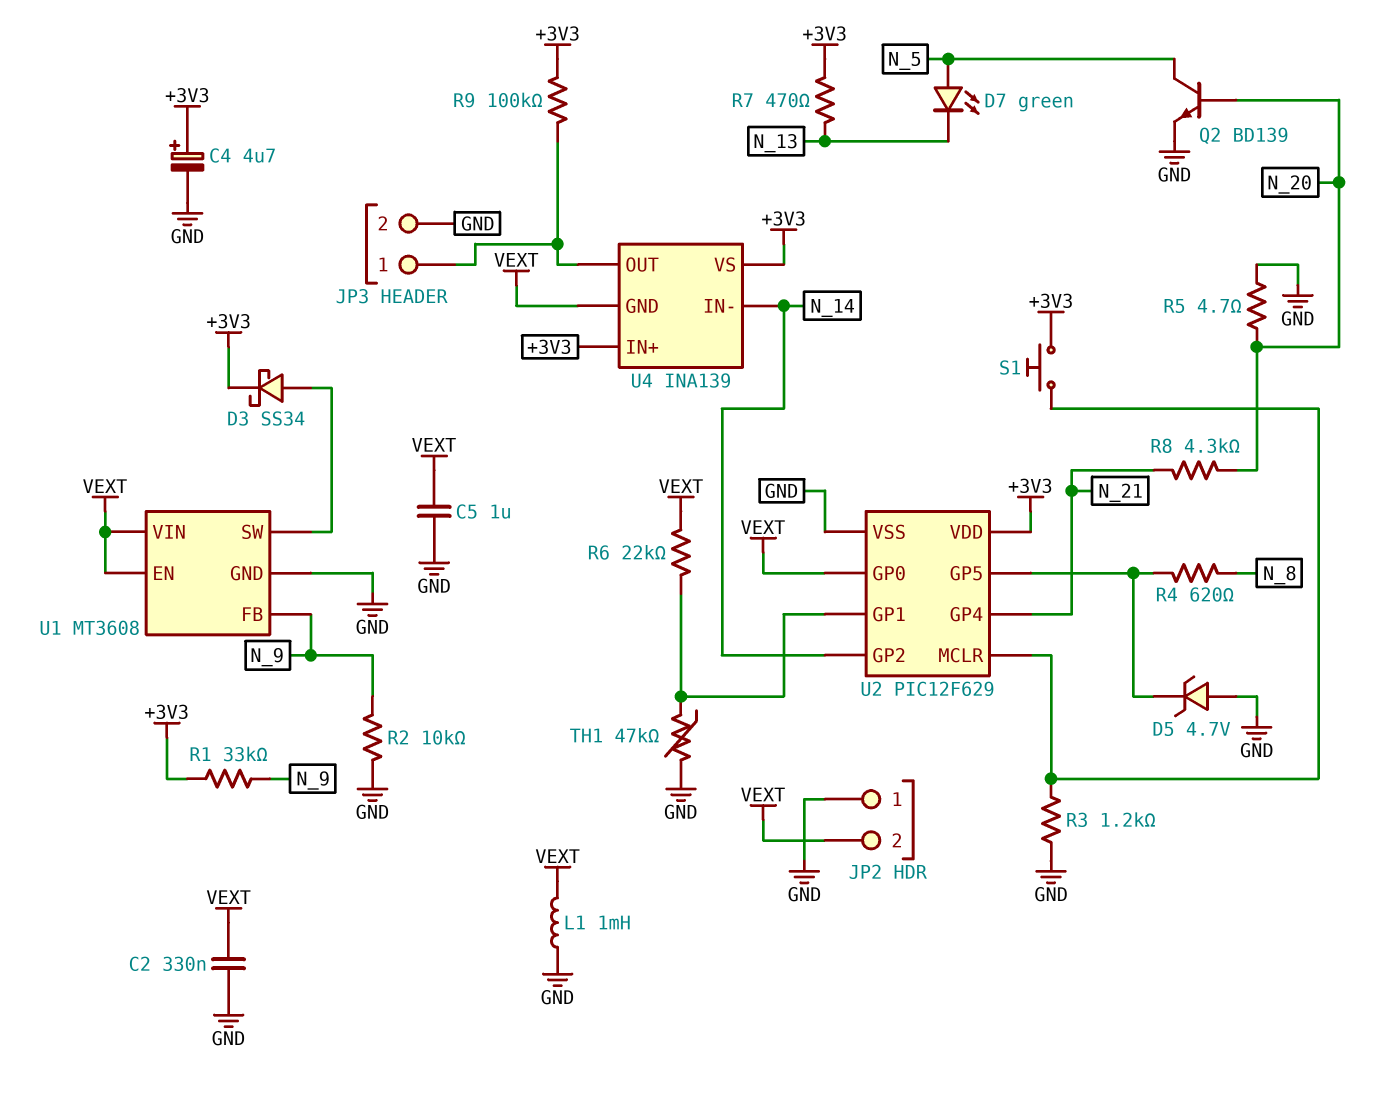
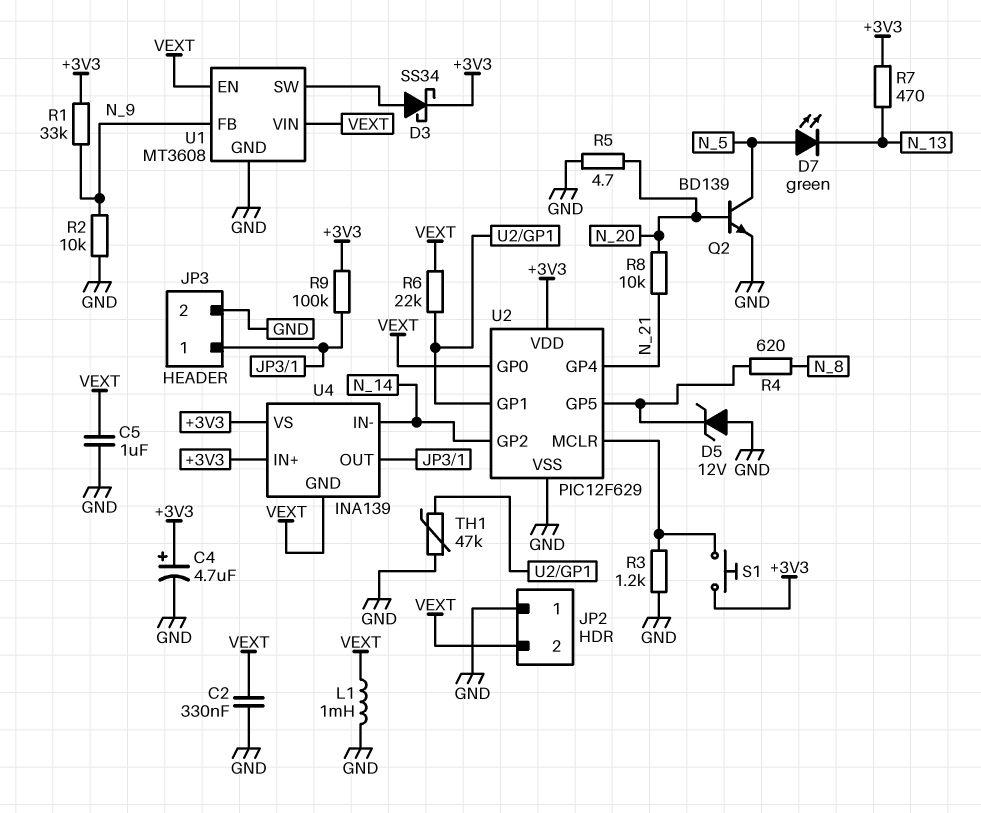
D5: zener 4.7V (A GND, K U2/GP5) -> zener 12V (A GND, K U2/GP5)
R8: 4.3k (N_20, N_21) -> 10k (N_20, N_21)

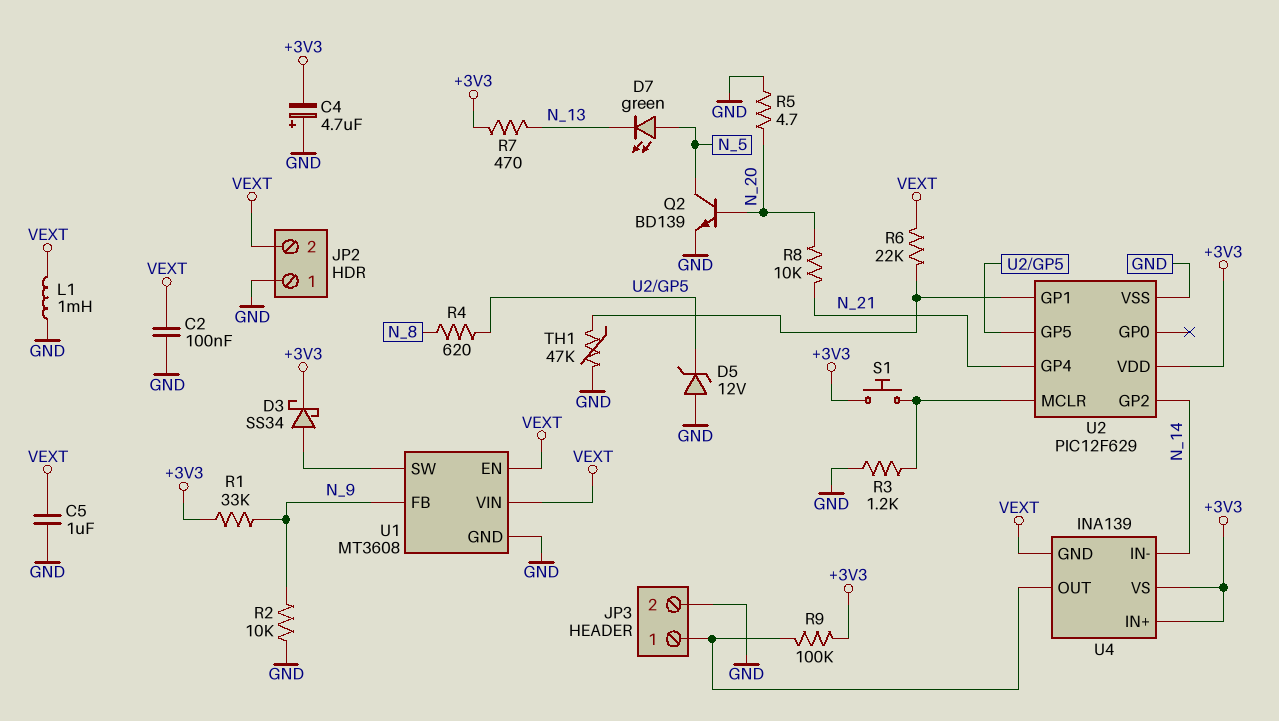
C2: 330nF (GND, VEXT) -> 100nF (GND, VEXT)
C4: 4.7uF (plus +3V3, minus GND) -> 4.7uF (plus GND, minus +3V3)
U2 pin GP0: VEXT -> none

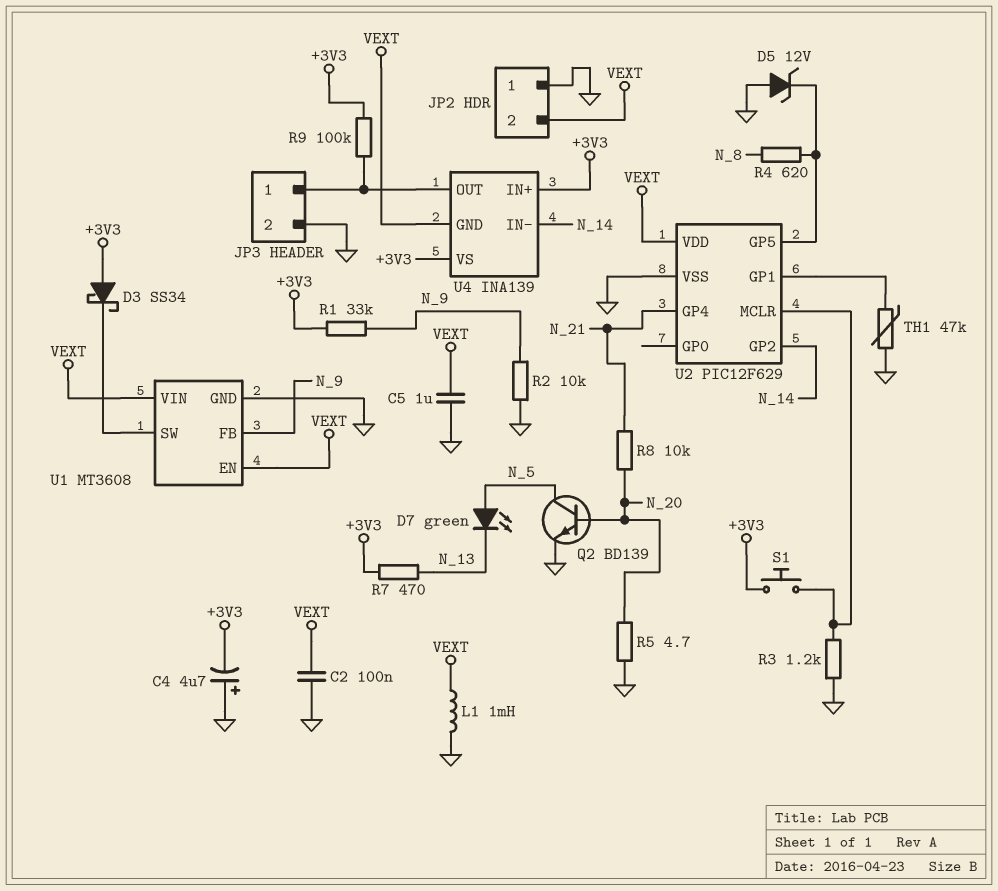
D3: schottky SS34 (A U1/SW, K +3V3) -> schottky SS34 (A +3V3, K U1/SW)
R6: 22k (U2/GP1, VEXT) -> none
U2 pin VDD: +3V3 -> VEXT

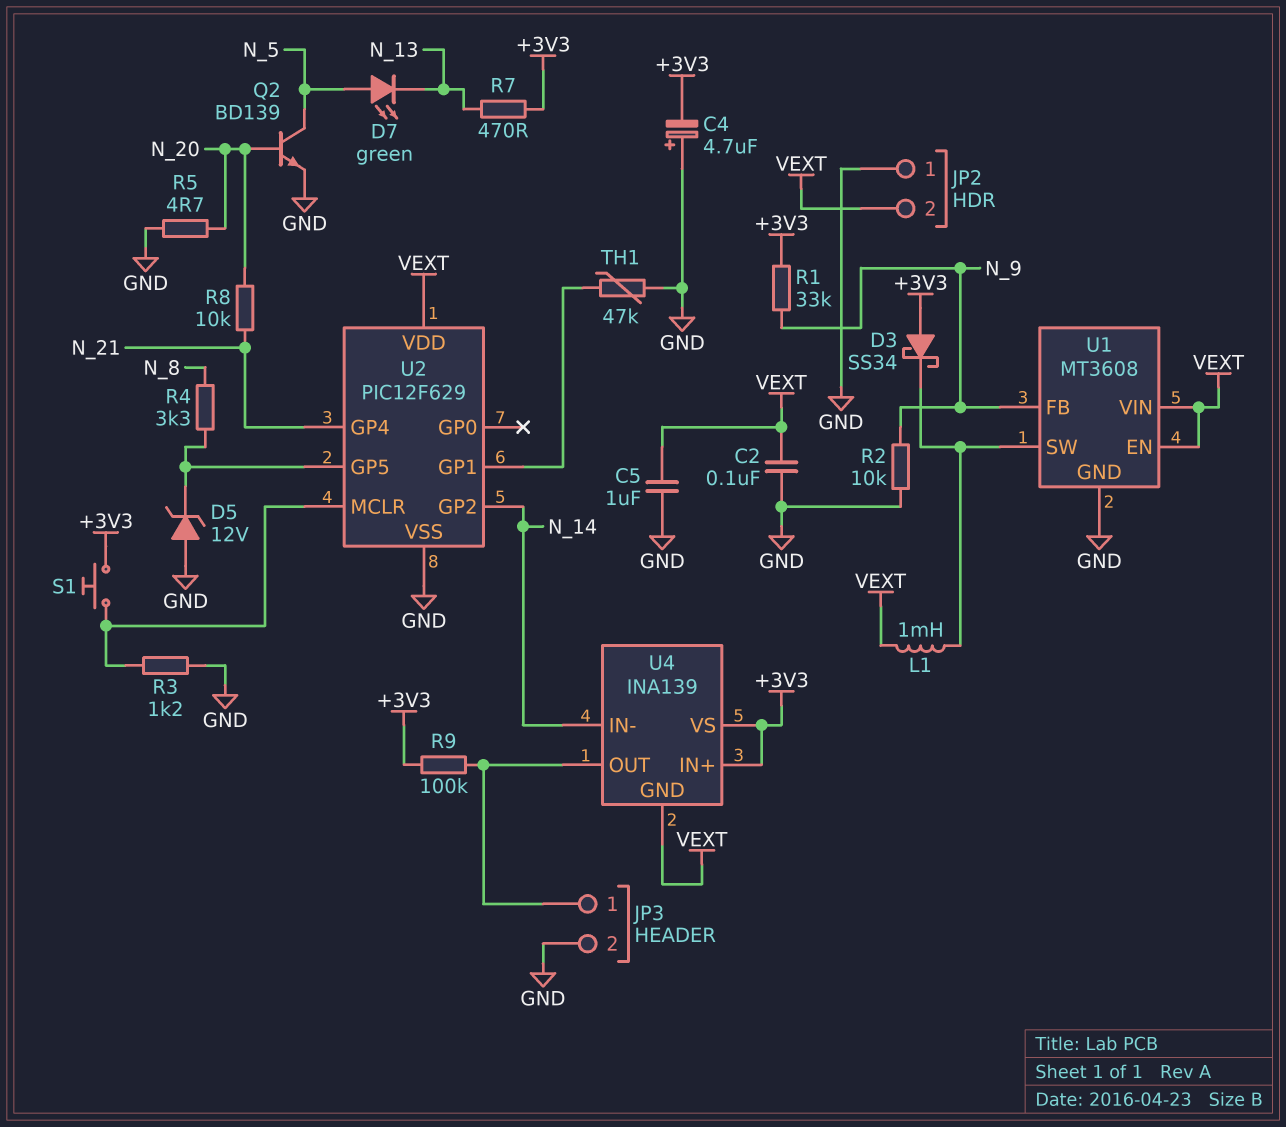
L1: 1mH (GND, VEXT) -> 1mH (U1/SW, VEXT)
R4: 620 (N_8, U2/GP5) -> 3.3k (N_8, U2/GP5)

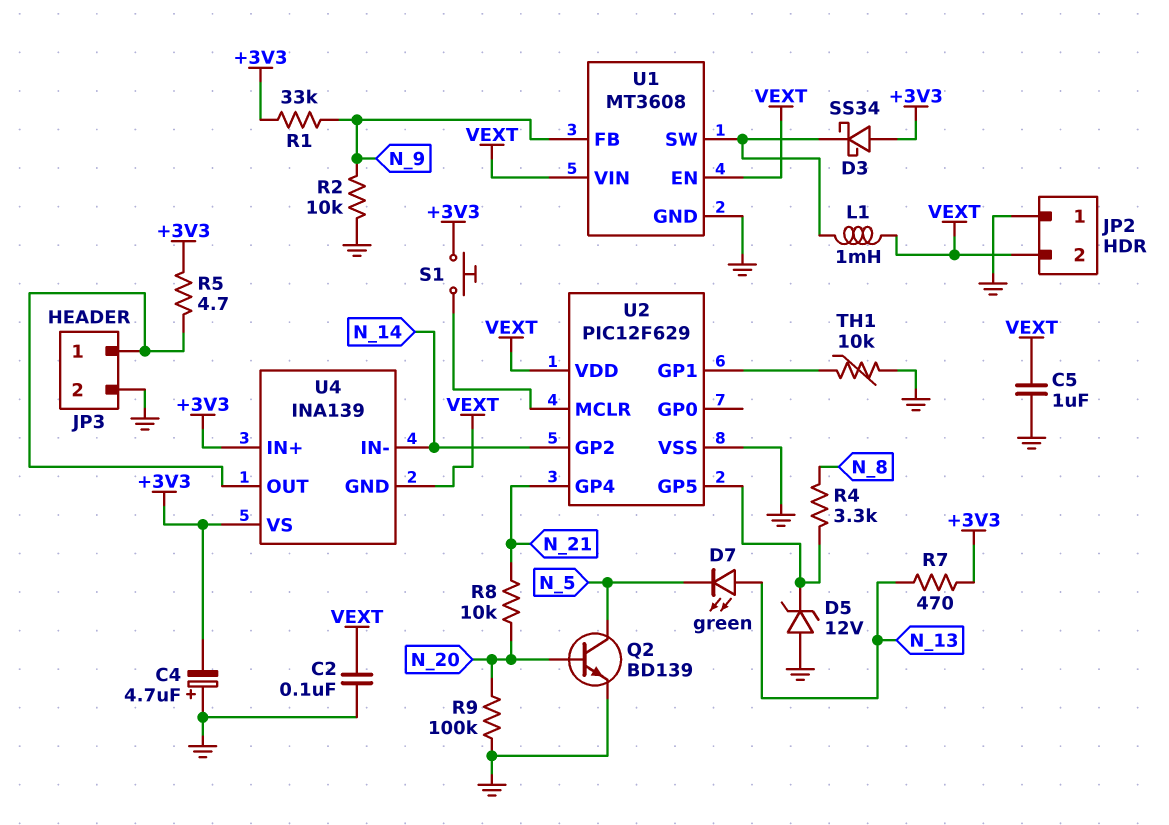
D7: LED green (A N_5, K N_13) -> LED green (A N_13, K N_5)
R3: 1.2k (GND, U2/MCLR) -> none
R5: 4.7 (GND, N_20) -> 4.7 (+3V3, JP3/1)
R9: 100k (+3V3, JP3/1) -> 100k (GND, N_20)
TH1: 47k (GND, U2/GP1) -> 10k (GND, U2/GP1)

